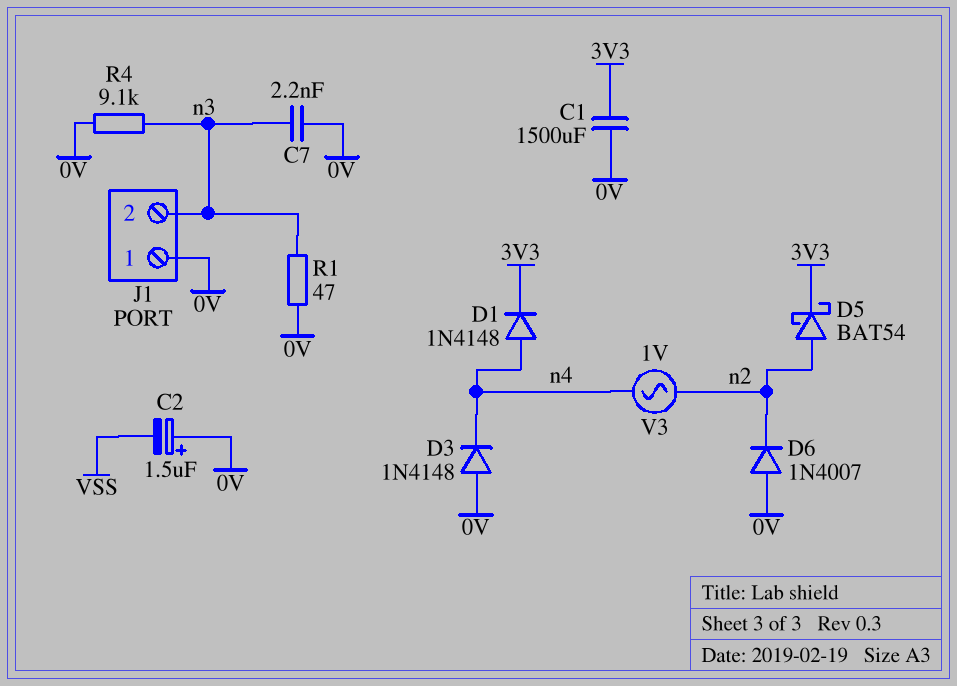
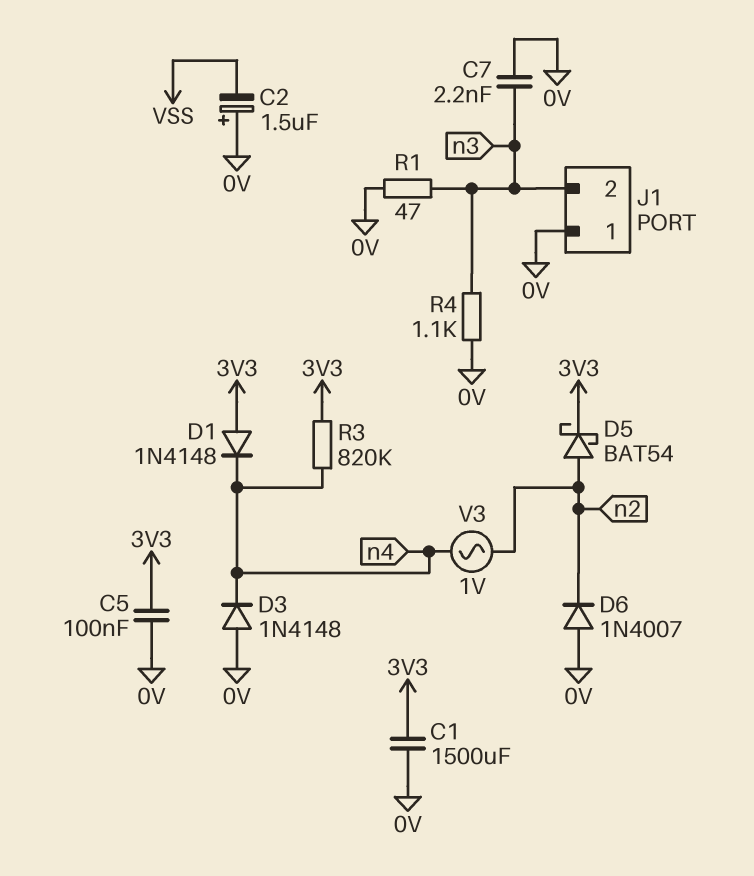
C5: none -> 100nF (0V, 3V3)
D1: diode 1N4148 (A n4, K 3V3) -> diode 1N4148 (A 3V3, K n4)
R3: none -> 820k (3V3, n4)
R4: 9.1k (0V, n3) -> 1.1k (0V, n3)

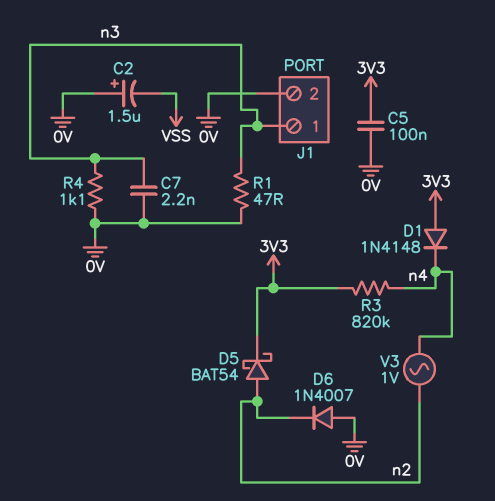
C1: 1500uF (0V, 3V3) -> none
D3: diode 1N4148 (A 0V, K n4) -> none
J1 pin 1: 0V -> n3
J1 pin 2: n3 -> 0V

